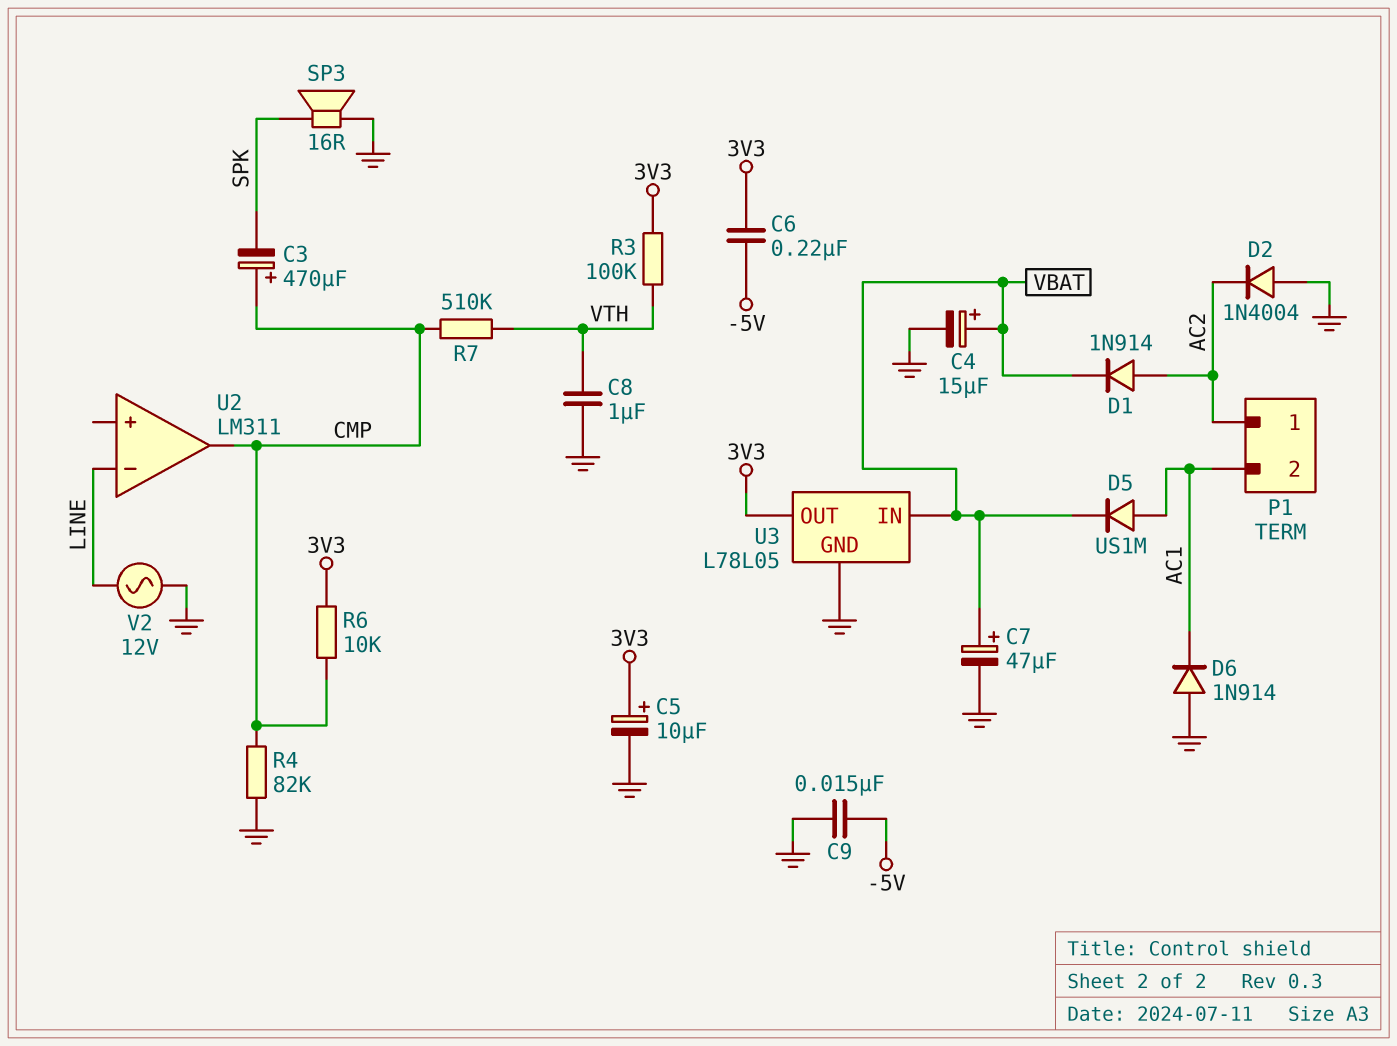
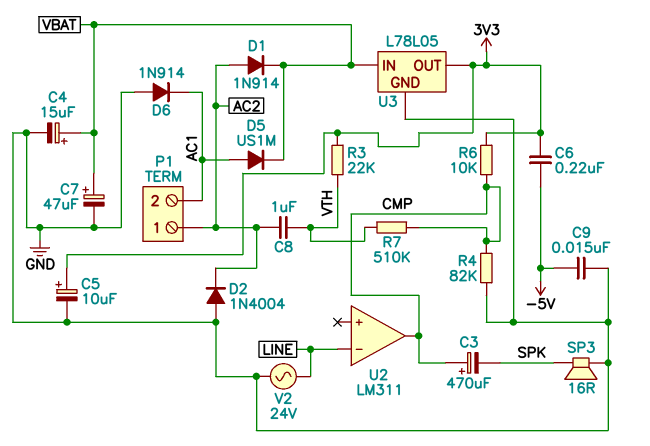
C8: 1uF (GND, VTH) -> 1uF (AC2, VTH)
R3: 100k (3V3, VTH) -> 22k (3V3, VTH)
V2: AC 12V (GND, LINE) -> AC 24V (GND, LINE)

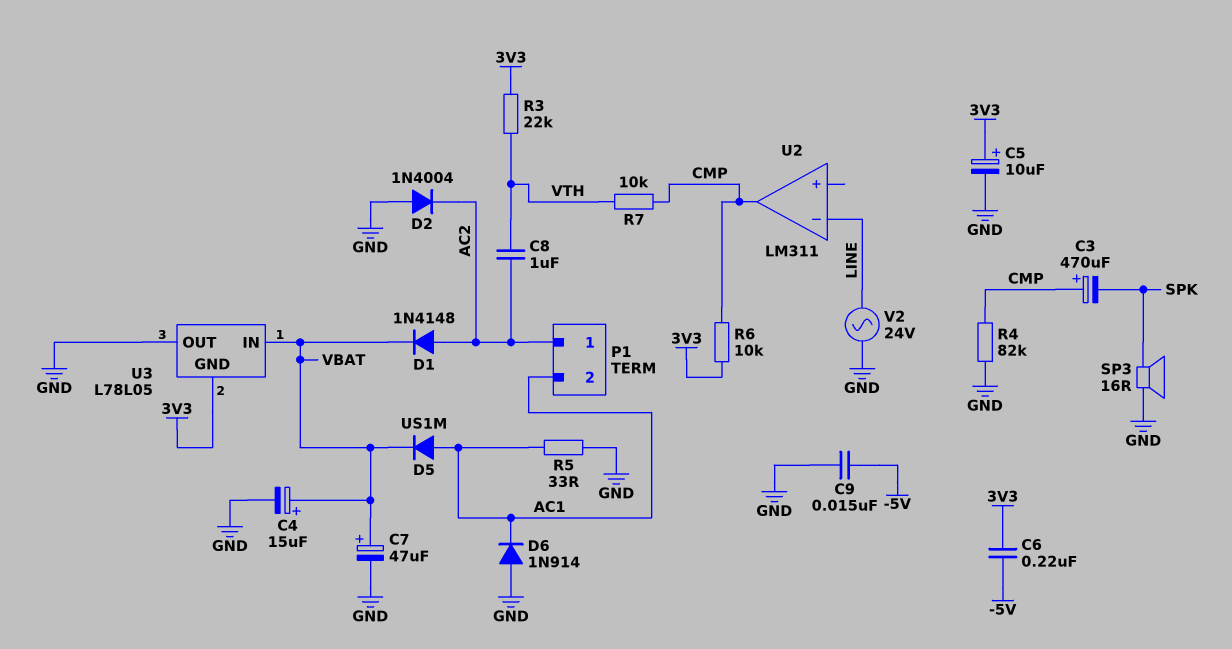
D1: diode 1N914 (A AC2, K VBAT) -> diode 1N4148 (A AC2, K VBAT)
R5: none -> 33 (AC1, GND)
R7: 510k (CMP, VTH) -> 10k (CMP, VTH)
U3 pin GND: GND -> 3V3
U3 pin OUT: 3V3 -> GND

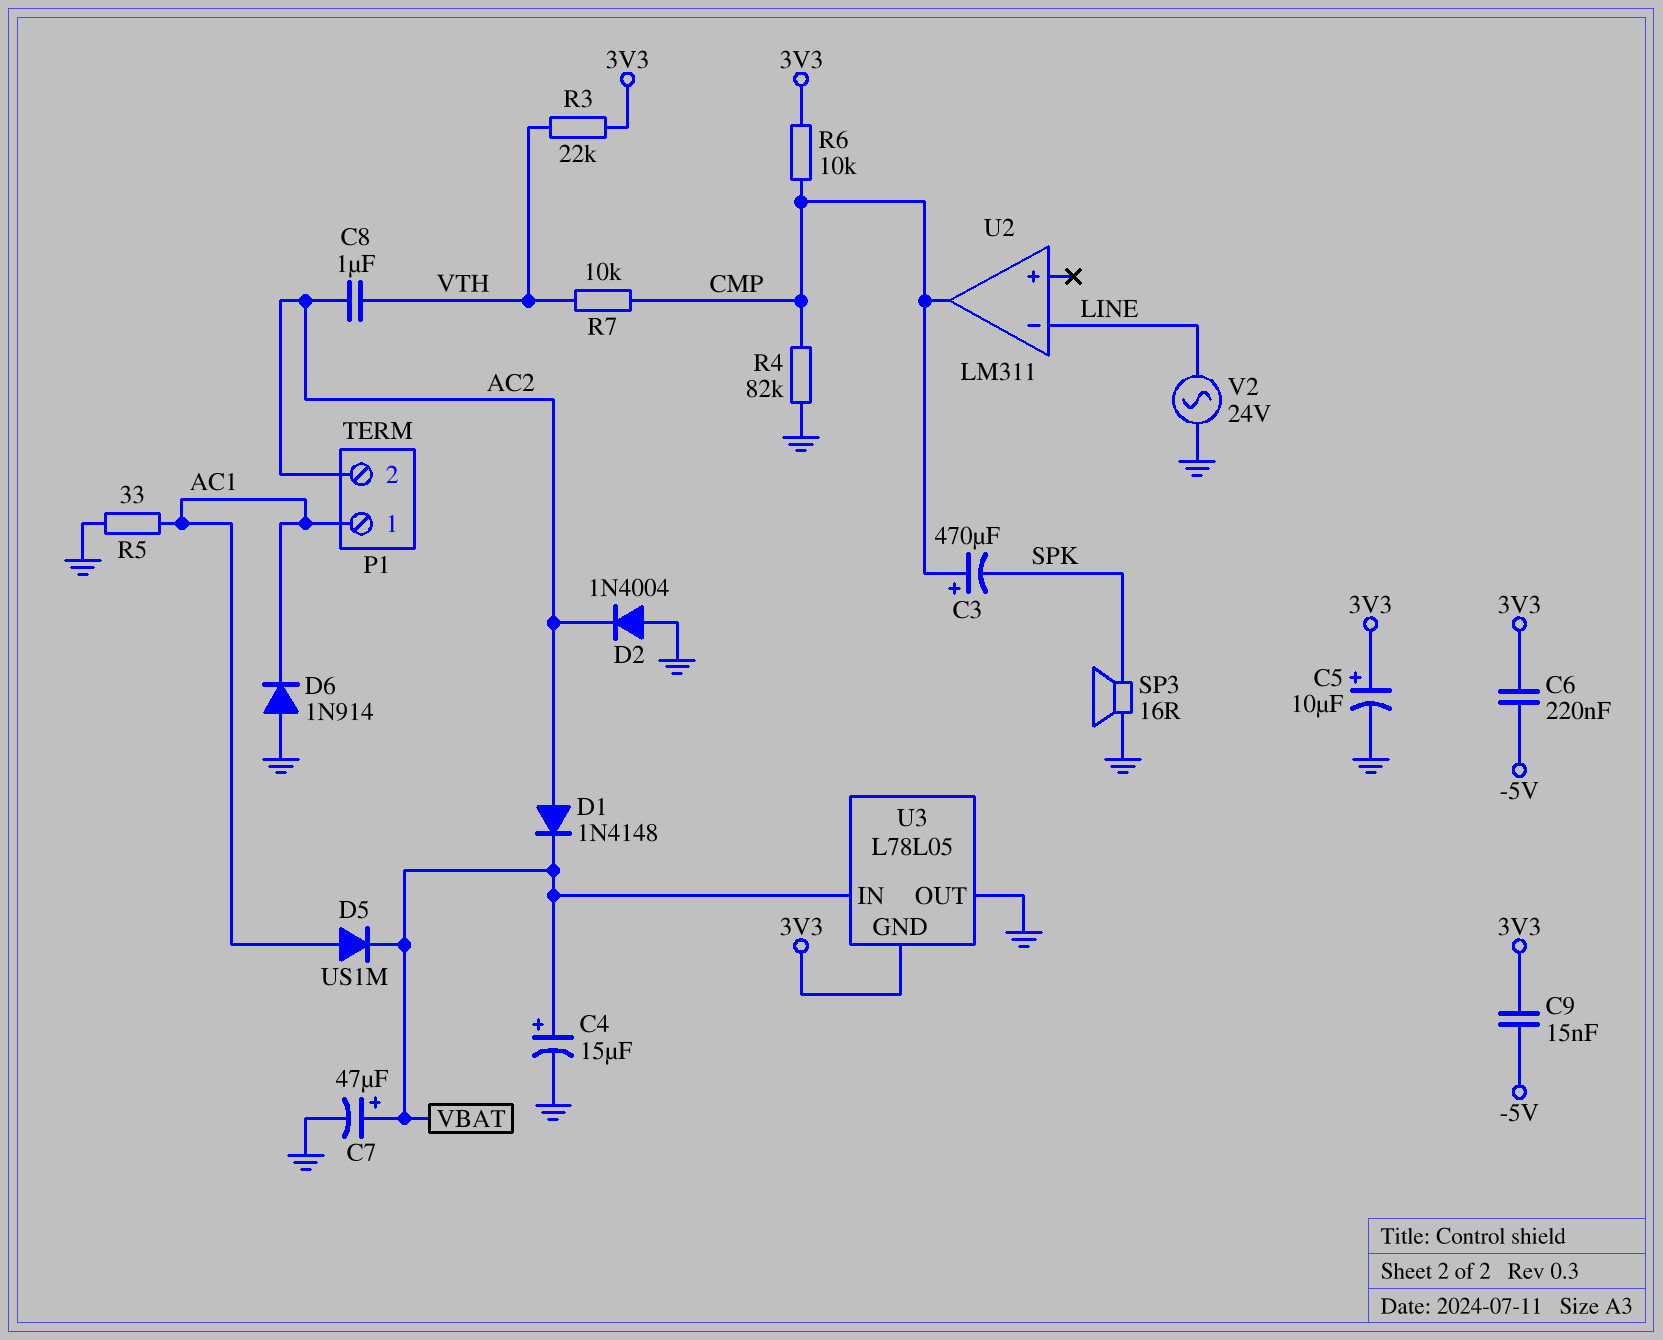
C9: 15nF (-5V, GND) -> 15nF (-5V, 3V3)
P1 pin 1: AC2 -> AC1
P1 pin 2: AC1 -> AC2

